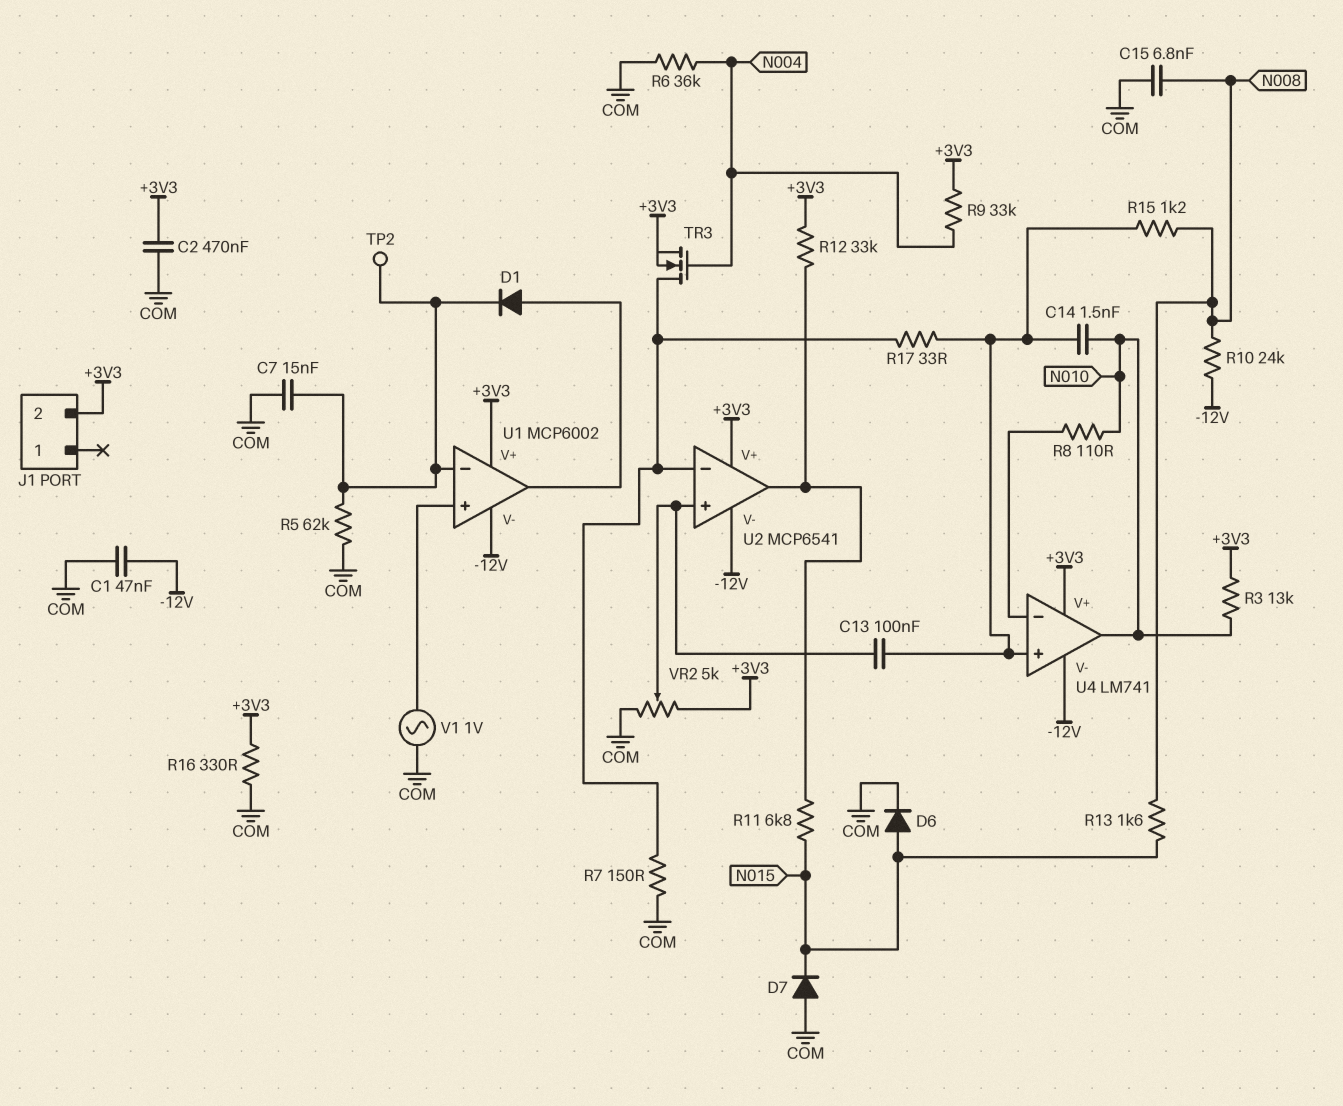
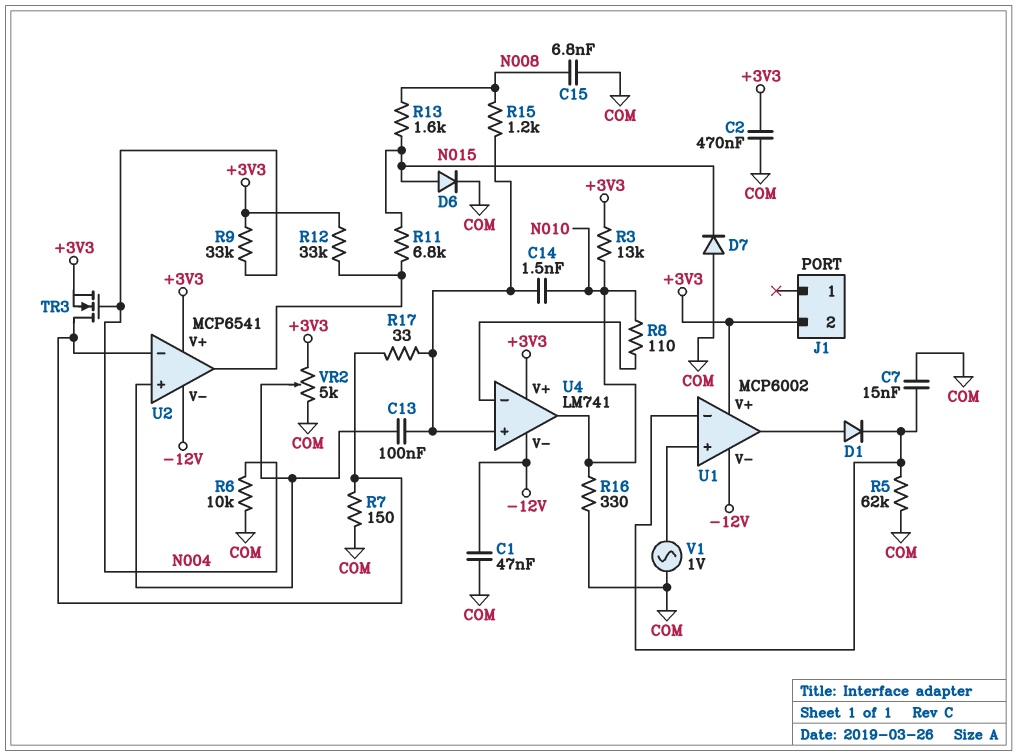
R6: 36k (COM, N004) -> 10k (COM, N004)
R10: 24k (-12V, N008) -> none
R16: 330 (+3V3, COM) -> 330 (COM, N010)
TP2: test point (U1/in-) -> none

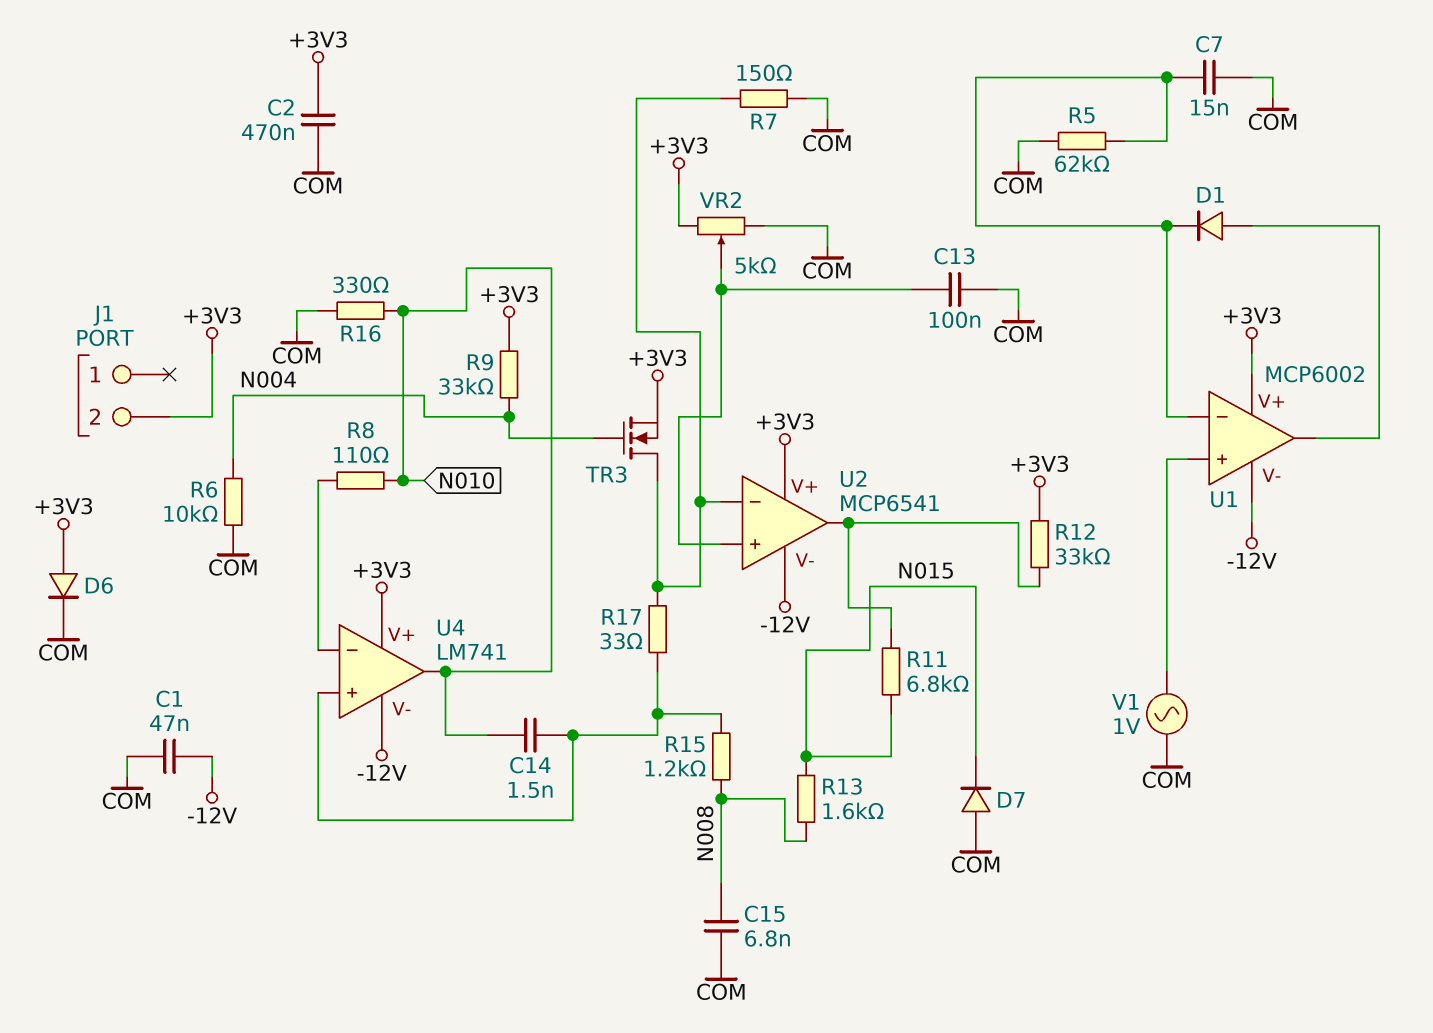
C13: 100nF (U2/in+, U4/in+) -> 100nF (COM, U2/in+)
D6: diode (A N015, K COM) -> diode (A +3V3, K COM)
R3: 13k (+3V3, N010) -> none

